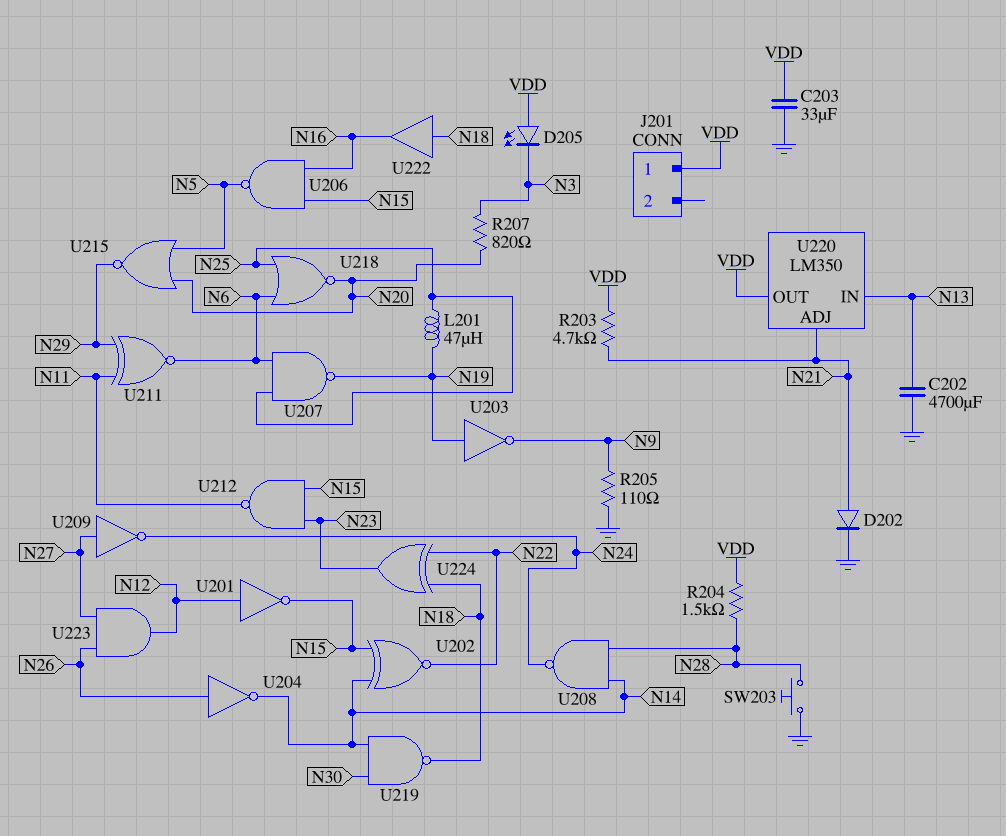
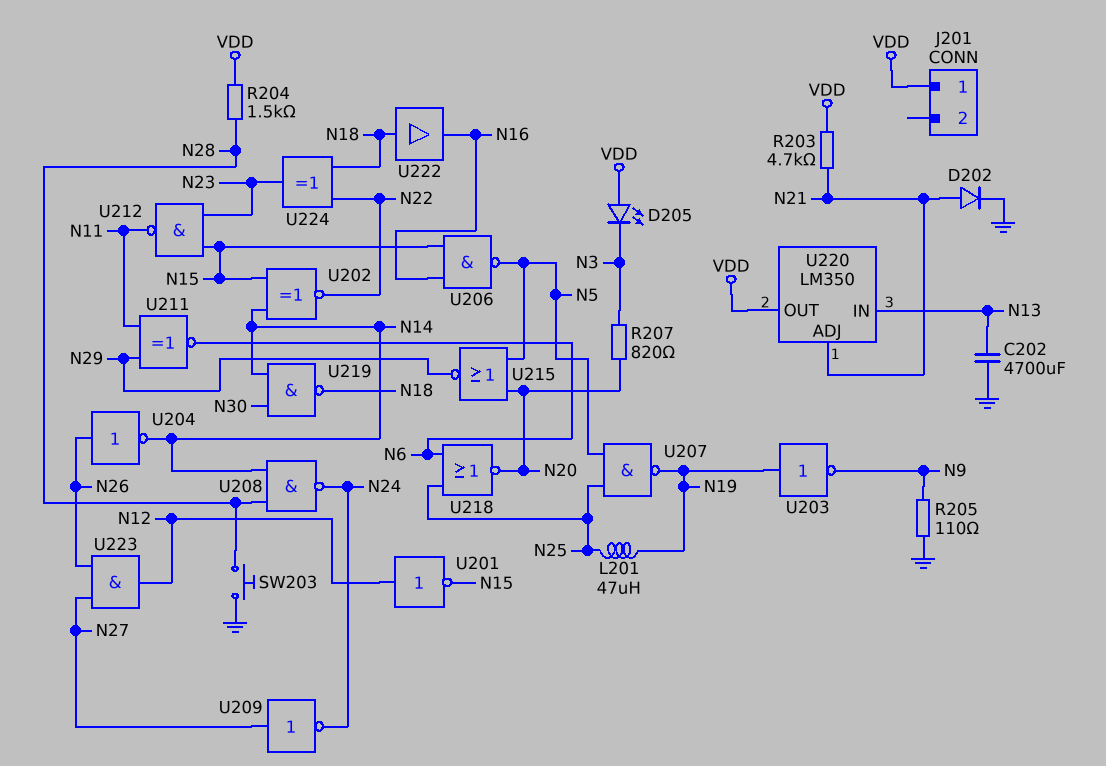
C203: 33uF (GND, VDD) -> none
U207: NAND (in N6, in N25, out N19) -> NAND (in N5, in N25, out N19)

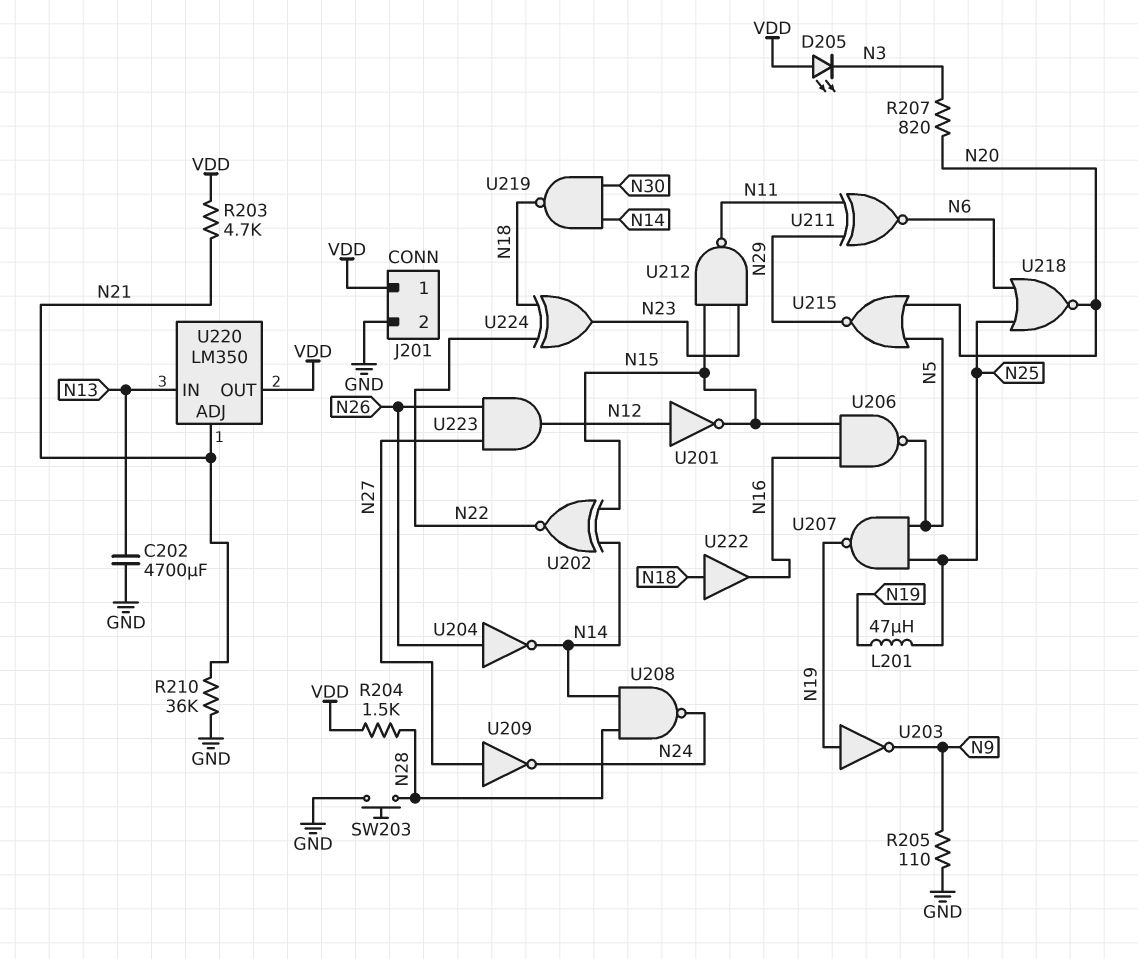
D202: diode (A N21, K GND) -> none
J201 pin 2: none -> GND
R210: none -> 36k (GND, N21)

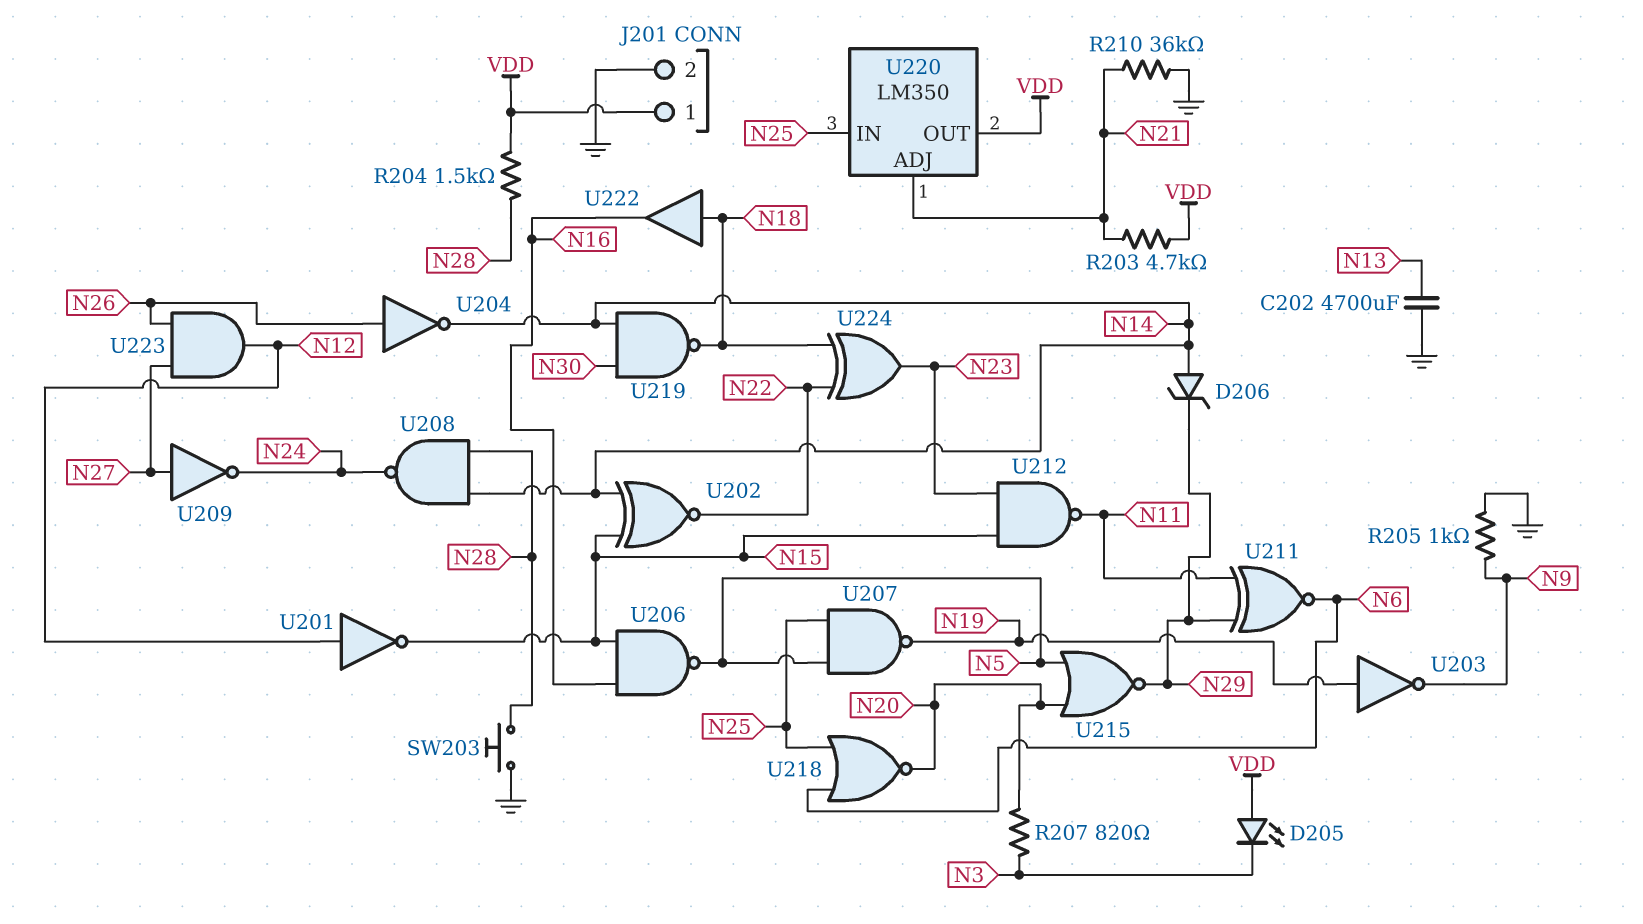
D206: none -> zener (A N14, K N29)
L201: 47uH (N19, N25) -> none
R205: 110 (GND, N9) -> 1k (GND, N9)
U220 pin IN: N13 -> N25

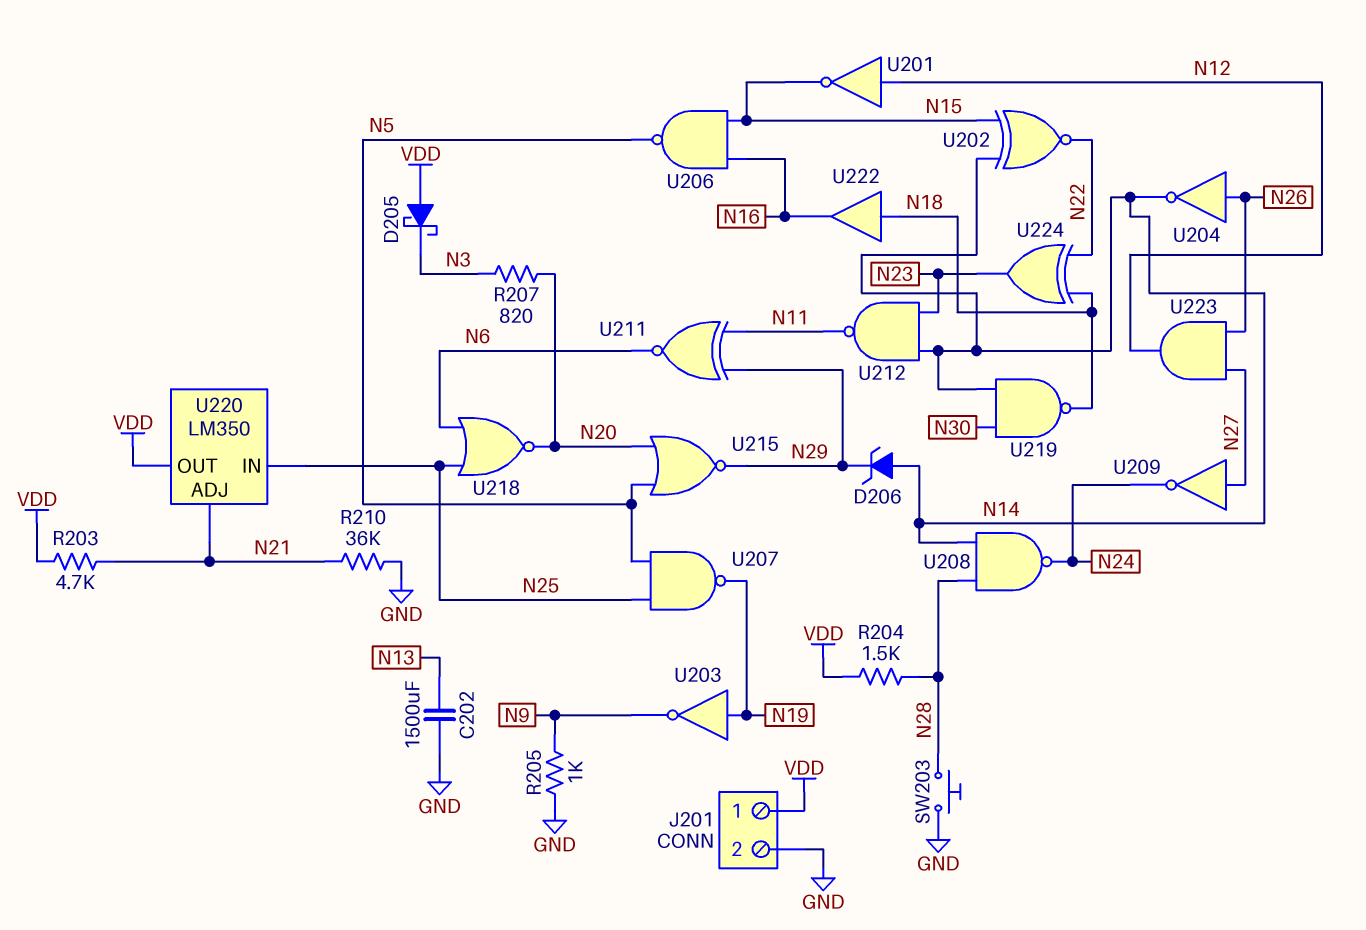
C202: 4700uF (GND, N13) -> 1500uF (GND, N13)
D205: LED (A VDD, K N3) -> schottky (A VDD, K N3)
U212: NAND (in N15, in N23, out N11) -> NAND (in N14, in N23, out N11)

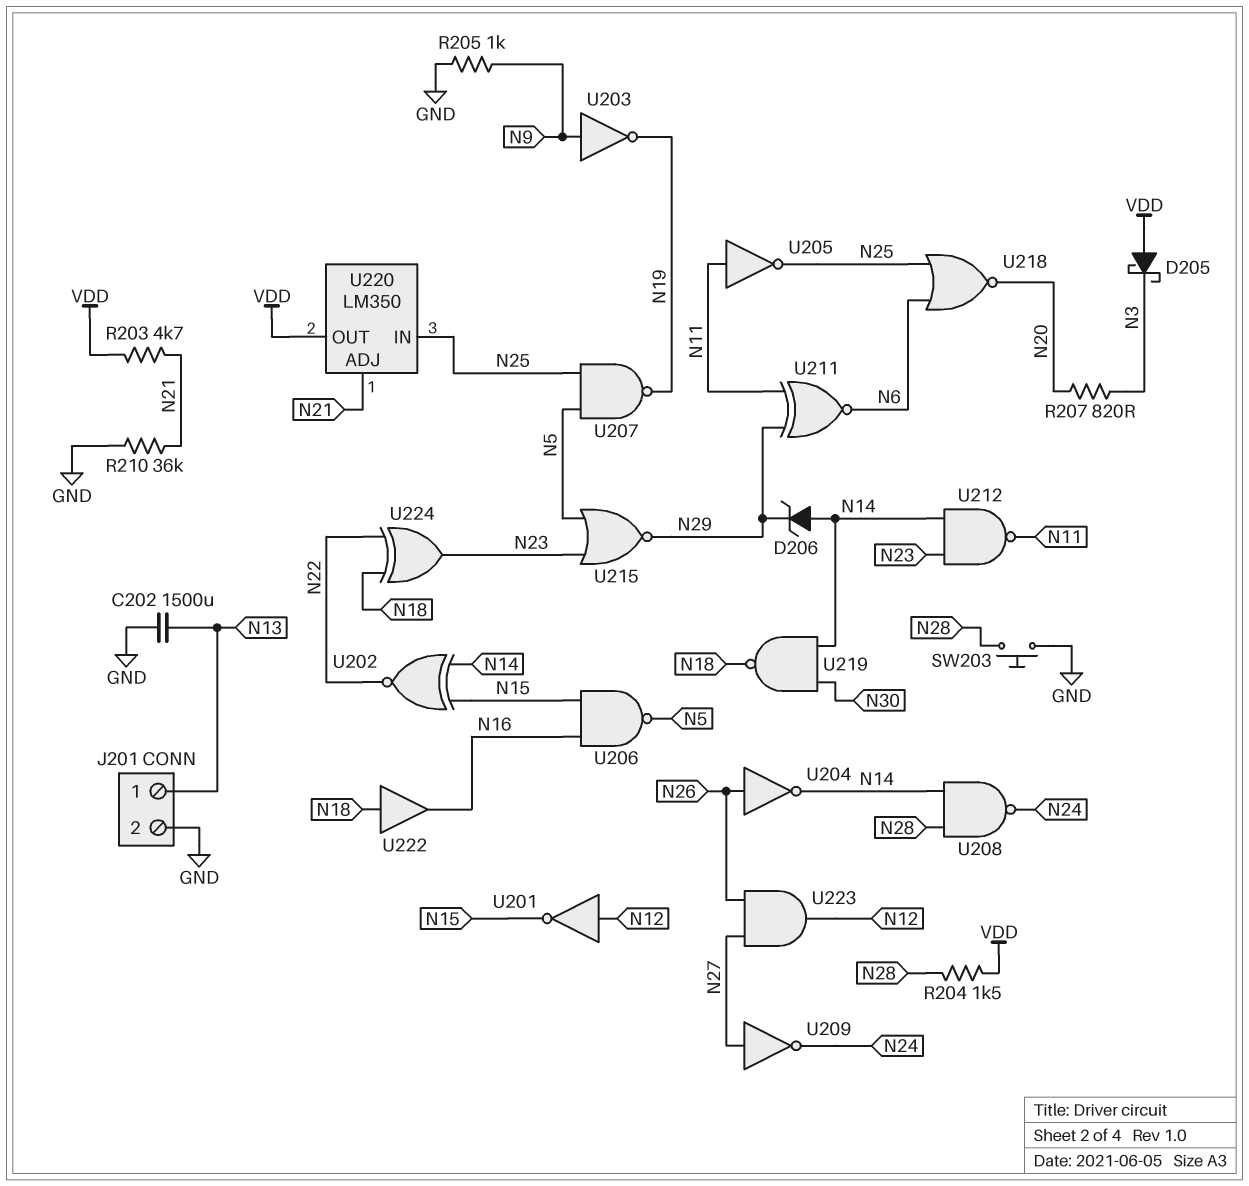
J201 pin 1: VDD -> N13
U203: NOT (in N19, out N9) -> NOT (in N9, out N19)
U205: none -> NOT (in N11, out N25)
U215: NOR (in N5, in N20, out N29) -> NOR (in N5, in N23, out N29)

